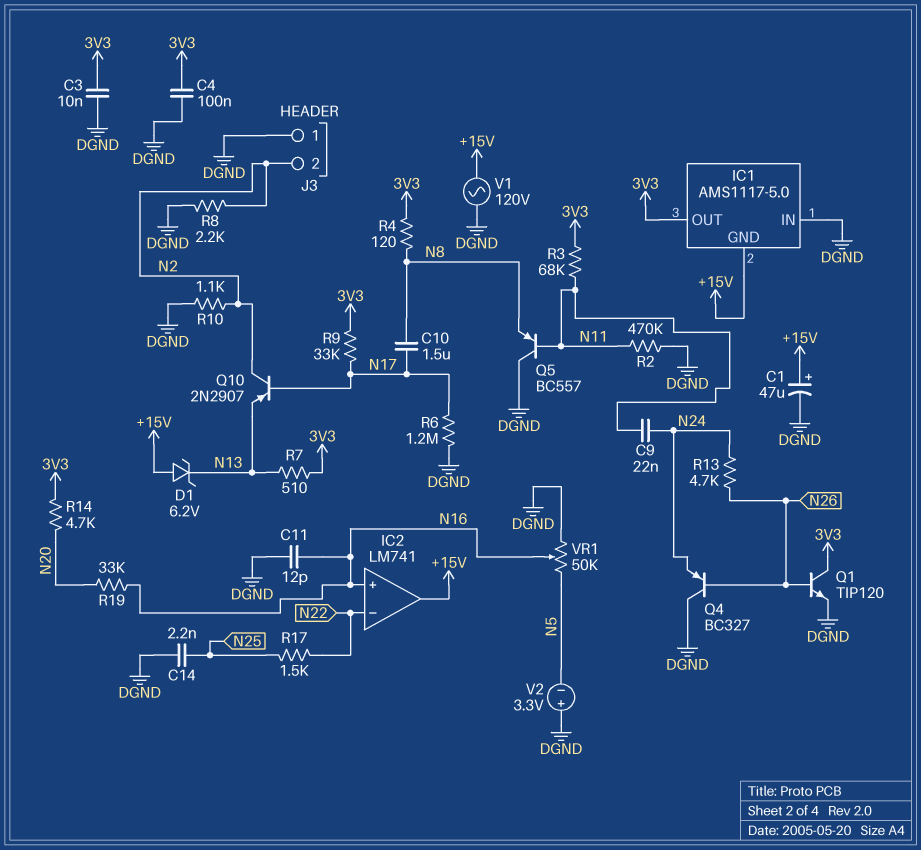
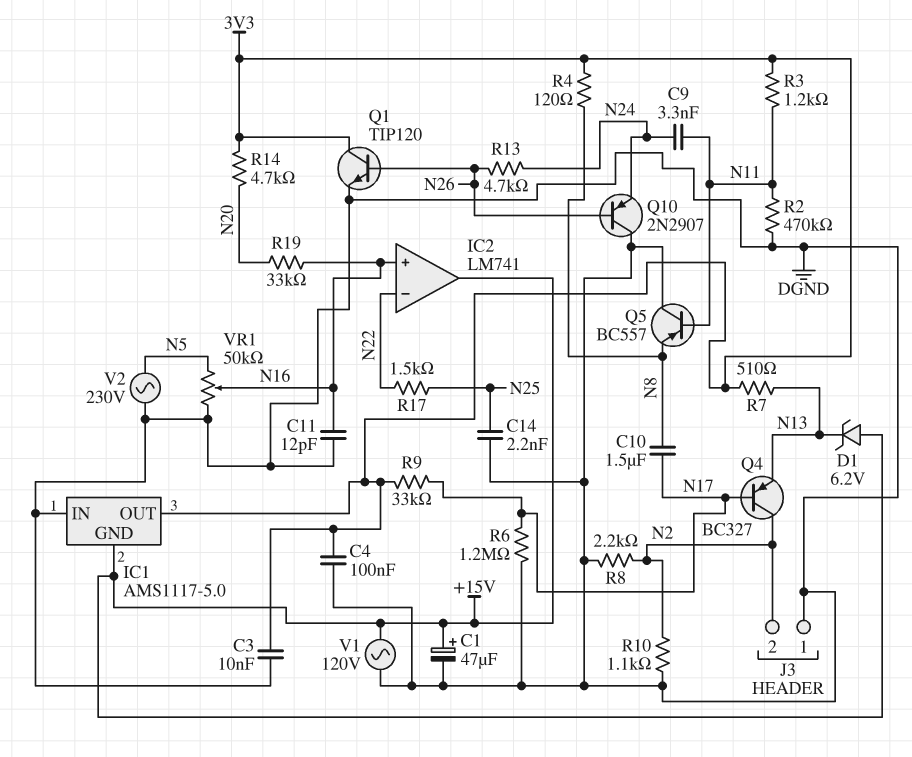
C9: 22nF (N11, N24) -> 3.3nF (N11, N24)
Q4: PNP BC327 (B N26, C DGND, E N24) -> PNP BC327 (B N17, C N2, E N13)
Q10: PNP 2N2907 (B N17, C N2, E N13) -> PNP 2N2907 (B N26, C DGND, E N24)
R3: 68k (3V3, N11) -> 1.2k (3V3, N11)
V2: 3.3V (plus DGND, minus N5) -> AC 230V (DGND, N5)

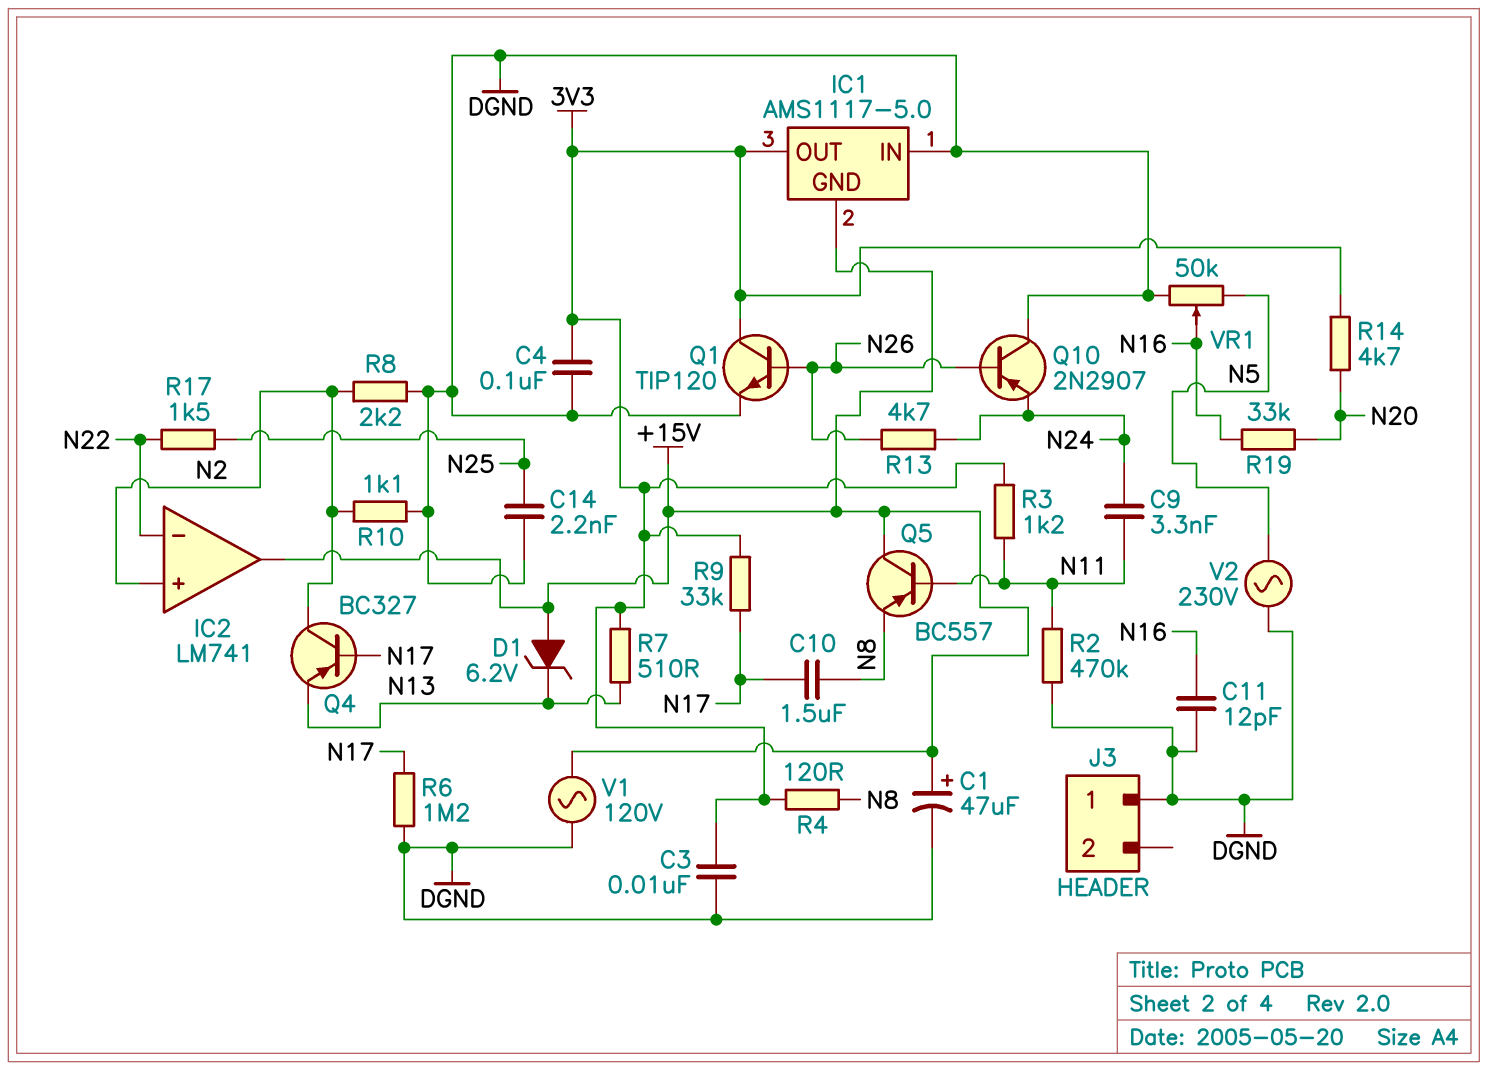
IC2 pin in+: N16 -> N2
J3 pin 2: N2 -> none
Q5: PNP BC557 (B N11, C DGND, E N8) -> PNP BC557 (B N11, C +15V, E N8)

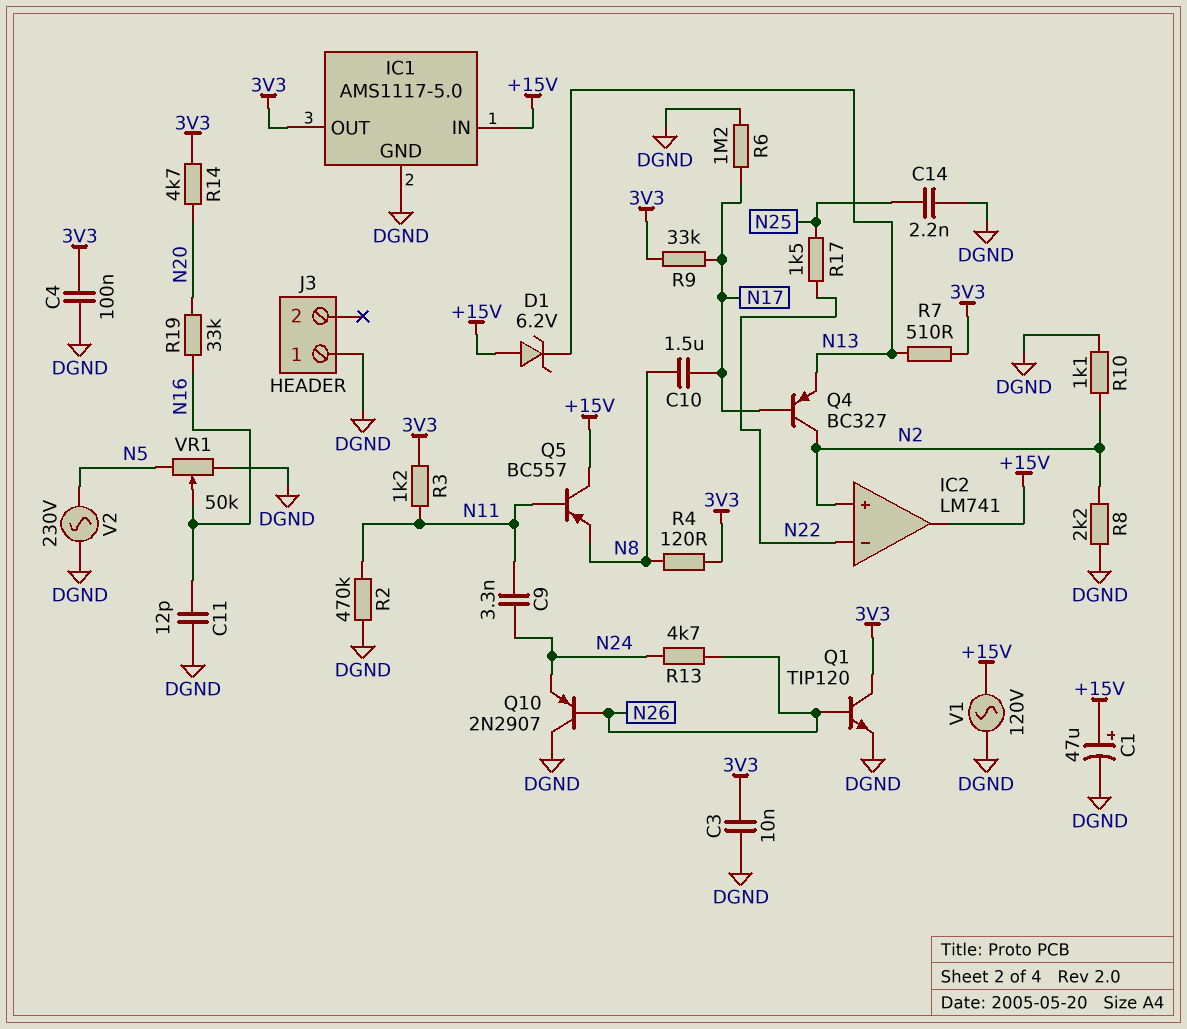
IC1 pin GND: +15V -> DGND
IC1 pin IN: DGND -> +15V

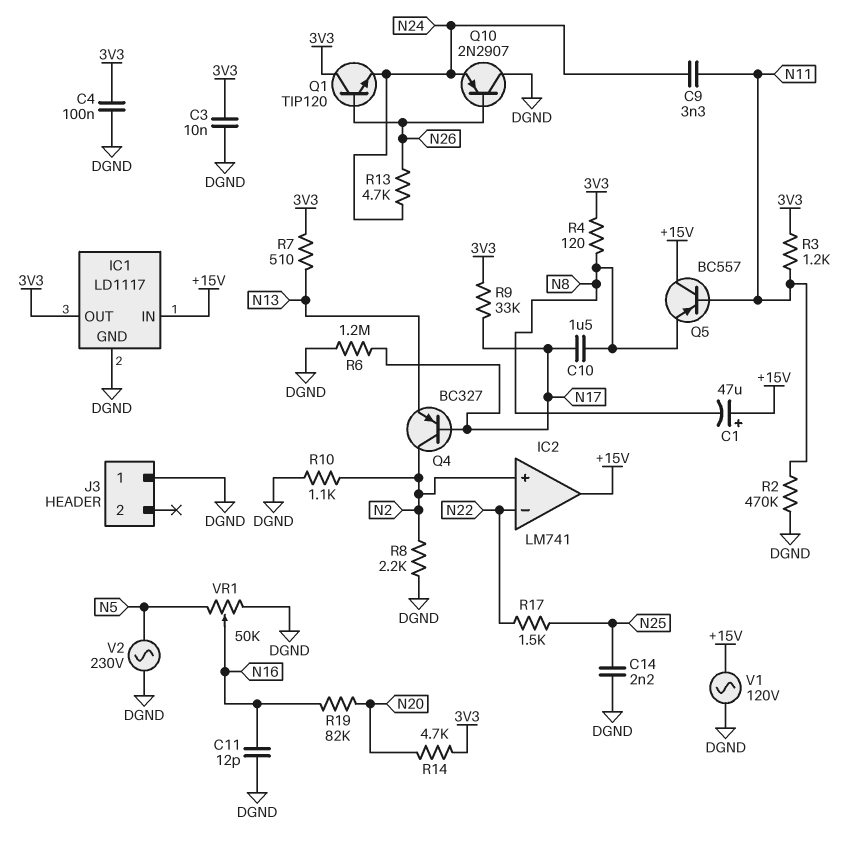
C1: 47uF (plus +15V, minus DGND) -> 47uF (plus +15V, minus N8)
D1: zener 6.2V (A +15V, K N13) -> none
IC1: AMS1117-5.0 -> LD1117
Q1: NPN TIP120 (B N26, C 3V3, E DGND) -> NPN TIP120 (B N26, C 3V3, E N24)
R19: 33k (N16, N20) -> 82k (N16, N20)

